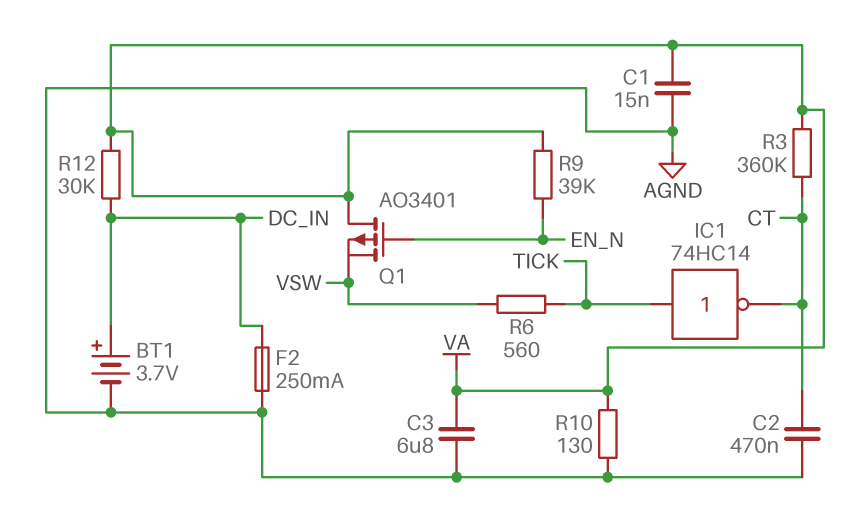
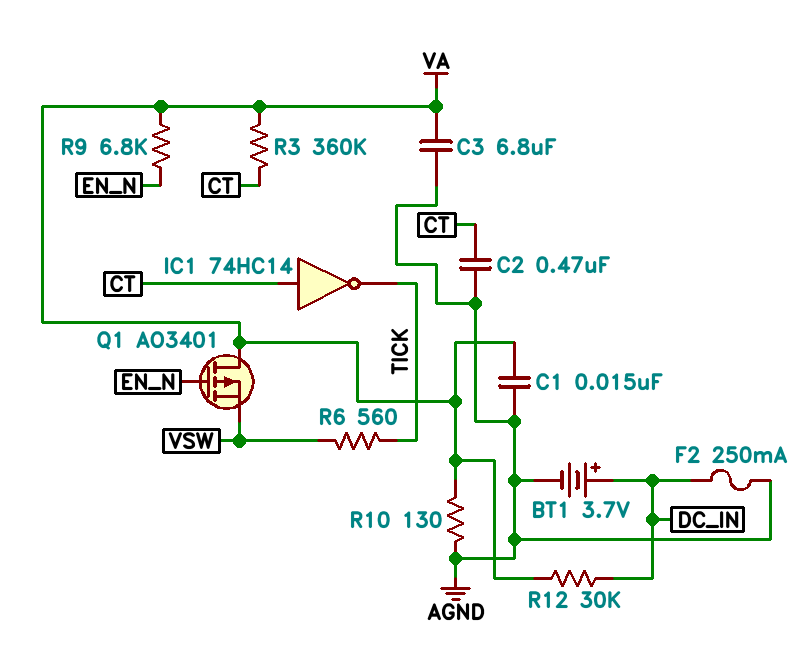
IC1: NOT 74HC14 (in TICK, out CT) -> NOT 74HC14 (in CT, out TICK)
R9: 39k (EN_N, VA) -> 6.8k (EN_N, VA)

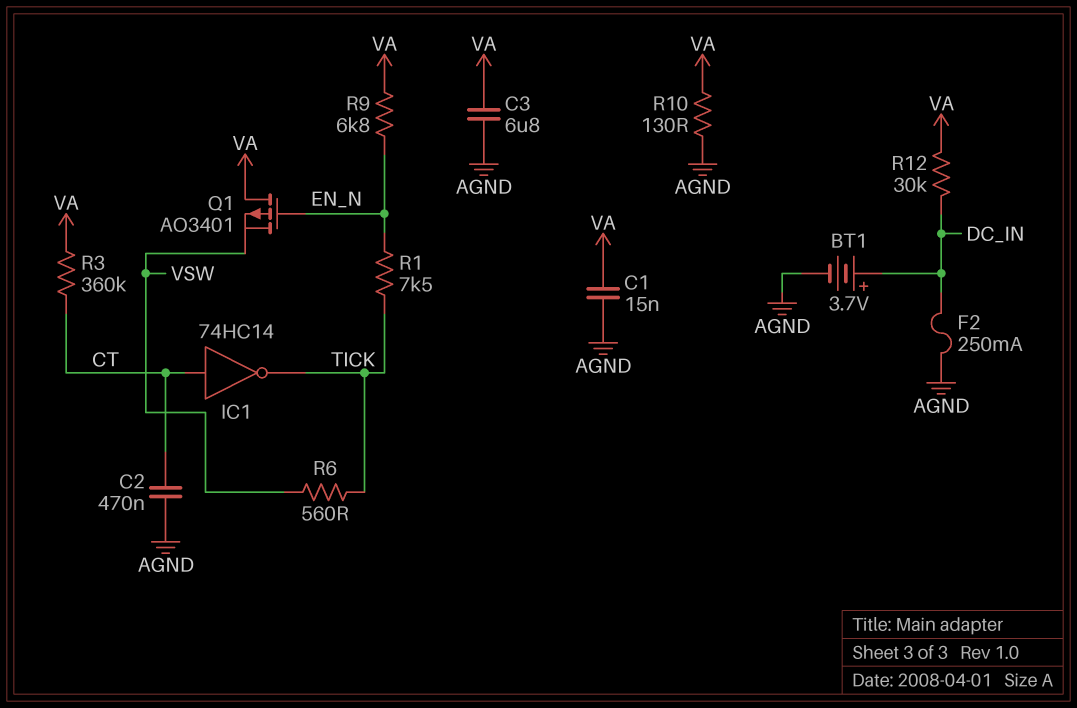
R1: none -> 7.5k (EN_N, TICK)

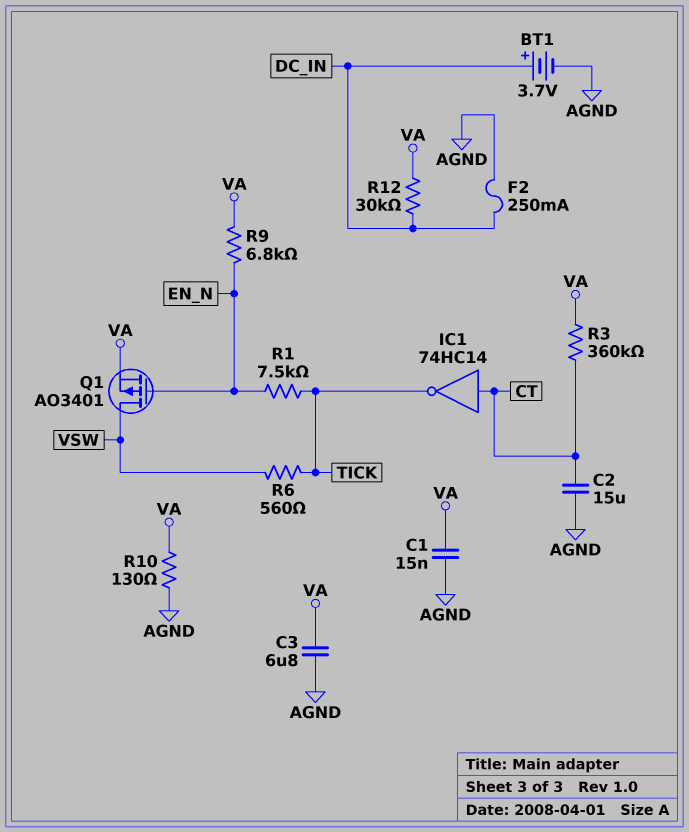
C2: 470nF (AGND, CT) -> 15uF (AGND, CT)
Q1: PMOS AO3401 (G EN_N, D VA, S VSW) -> PMOS AO3401 (G EN_N, D VSW, S VA)

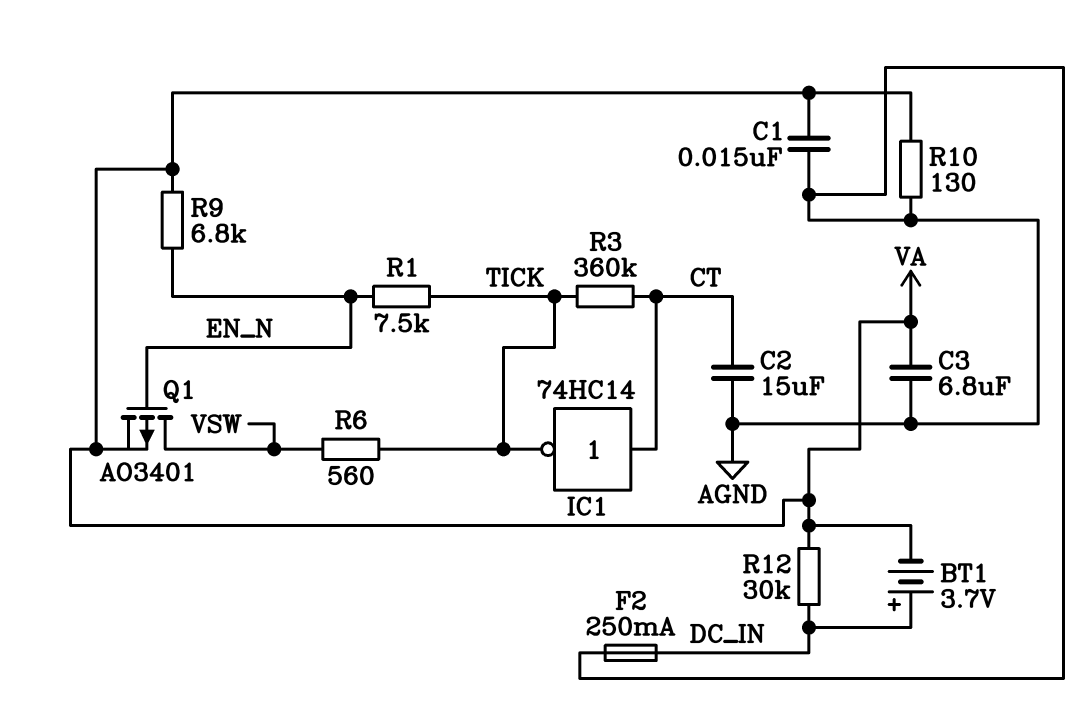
BT1: 3.7V (plus DC_IN, minus AGND) -> 3.7V (plus DC_IN, minus VA)
R3: 360k (CT, VA) -> 360k (CT, TICK)

